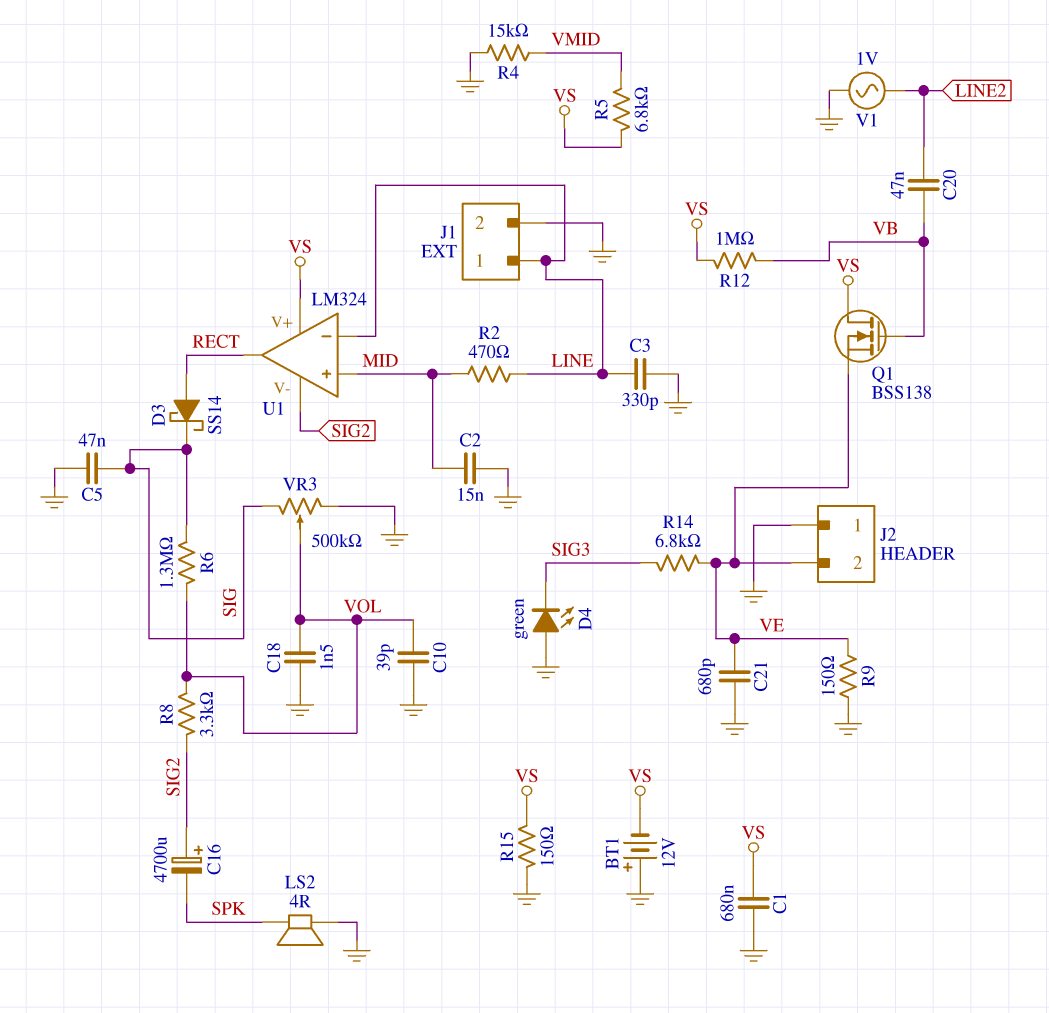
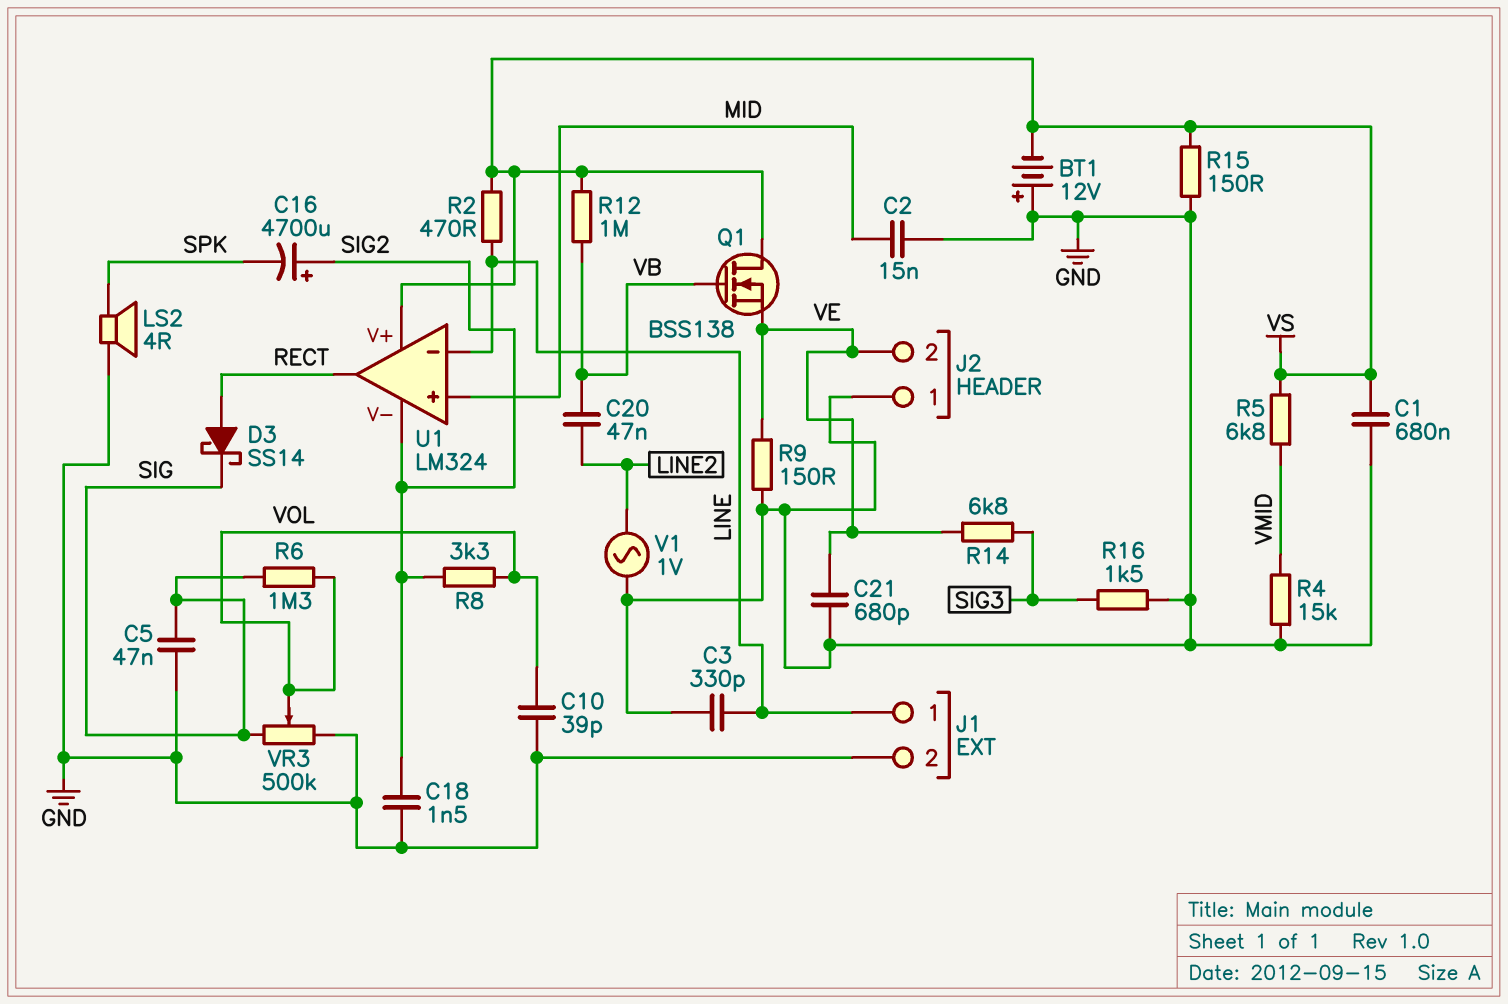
C18: 1.5nF (GND, VOL) -> 1.5nF (GND, SIG2)
D4: LED green (A GND, K SIG3) -> none
R2: 470 (LINE, MID) -> 470 (LINE, VS)
R16: none -> 1.5k (GND, SIG3)

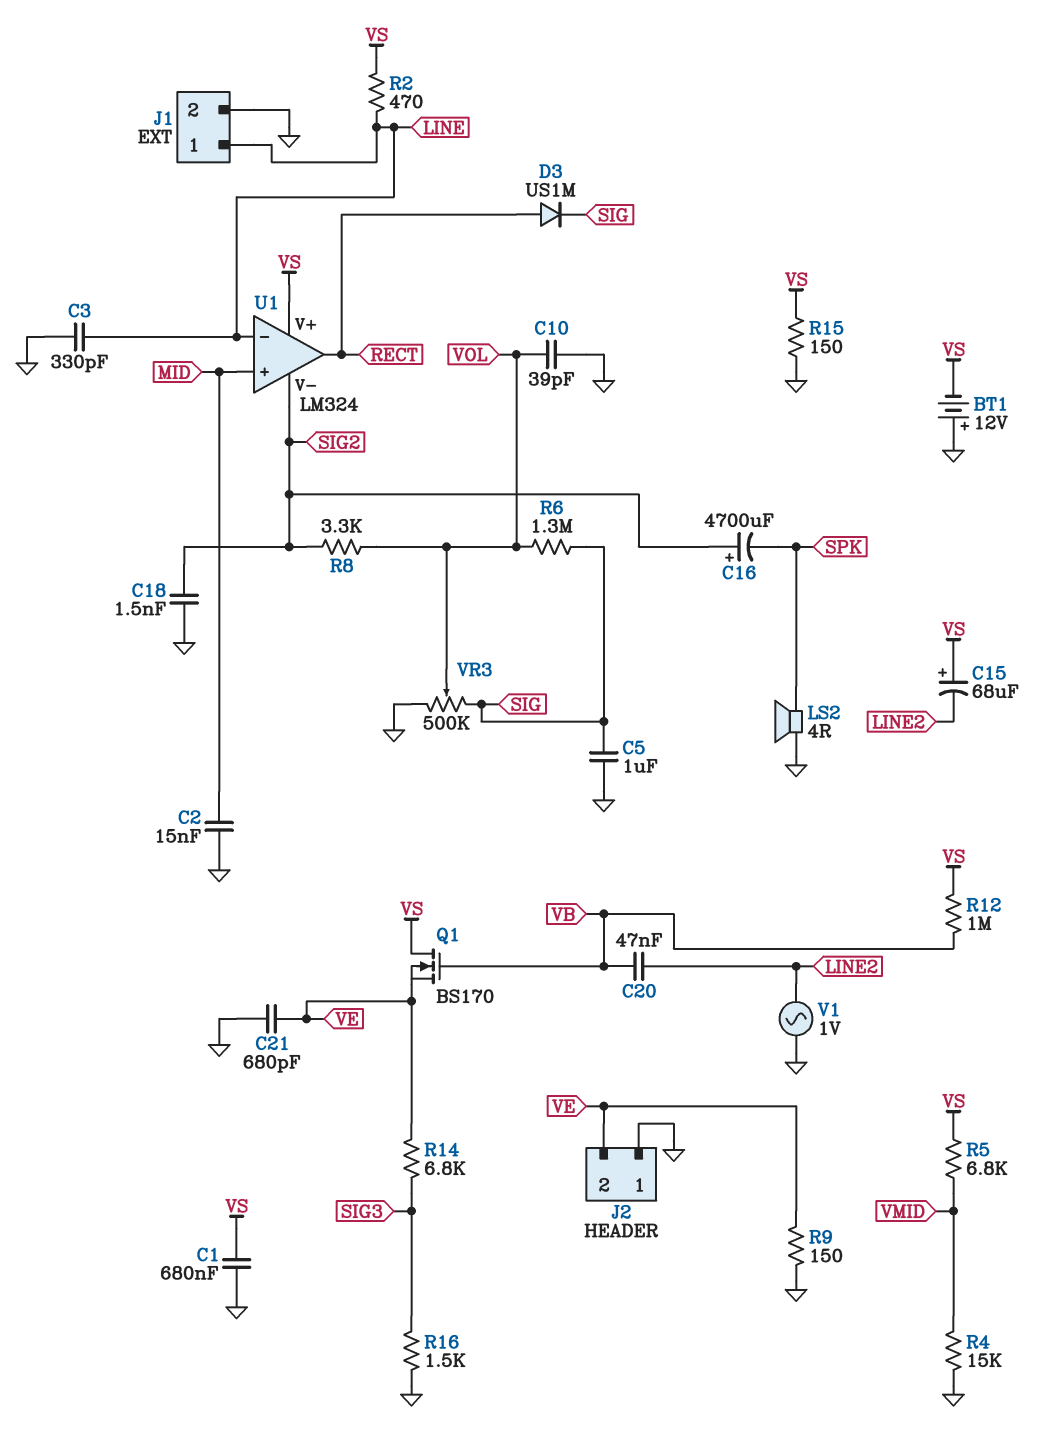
C5: 47nF (GND, SIG) -> 1uF (GND, SIG)
C15: none -> 68uF (plus VS, minus LINE2)
D3: schottky SS14 (A RECT, K SIG) -> diode US1M (A RECT, K SIG)
Q1: NMOS BSS138 (G VB, D VS, S VE) -> NMOS BS170 (G VB, D VS, S VE)

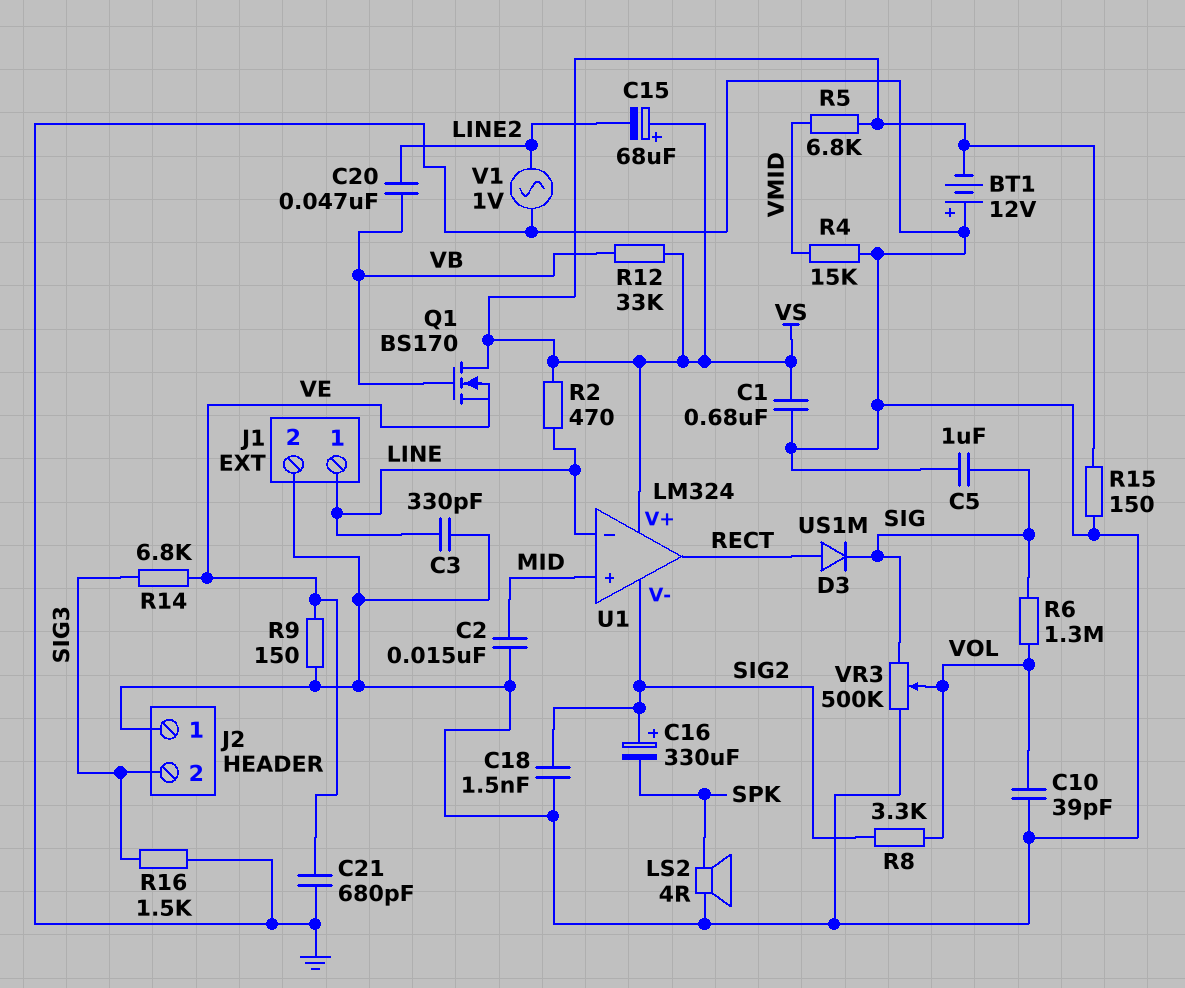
C16: 4700uF (plus SIG2, minus SPK) -> 330uF (plus SIG2, minus SPK)
J2 pin 2: VE -> SIG3
R12: 1M (VB, VS) -> 33k (VB, VS)

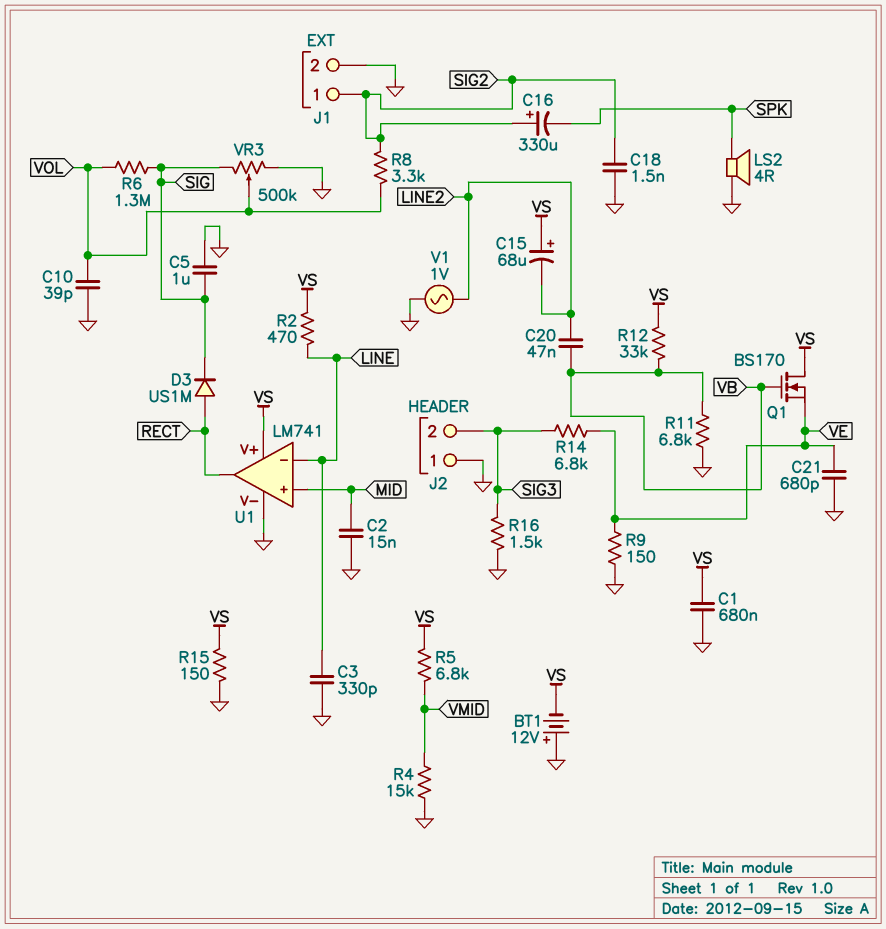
J1 pin 1: LINE -> SIG2
R11: none -> 6.8k (GND, VB)
U1: LM324 -> LM741
U1 pin V-: SIG2 -> GND

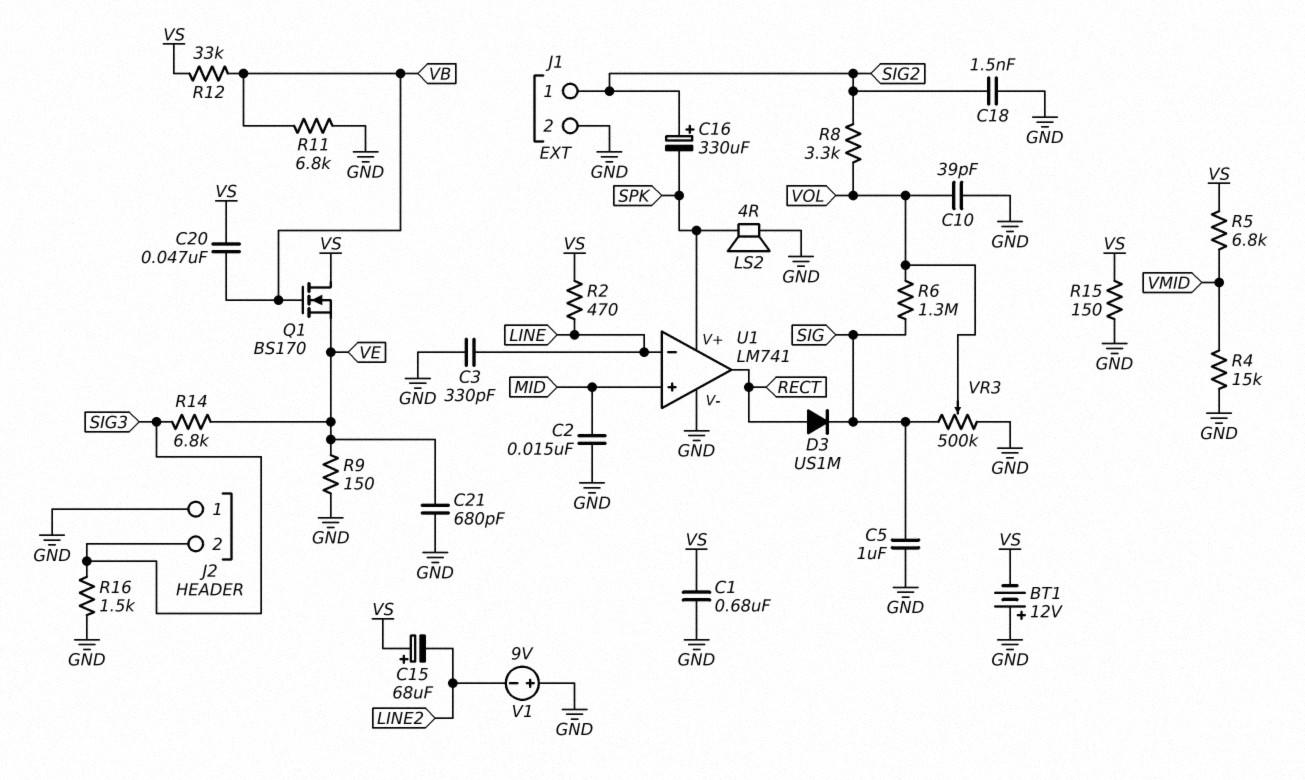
C20: 47nF (LINE2, VB) -> 47nF (VB, VS)
U1 pin V+: VS -> SPK
V1: AC 1V (GND, LINE2) -> 9V (plus GND, minus LINE2)

